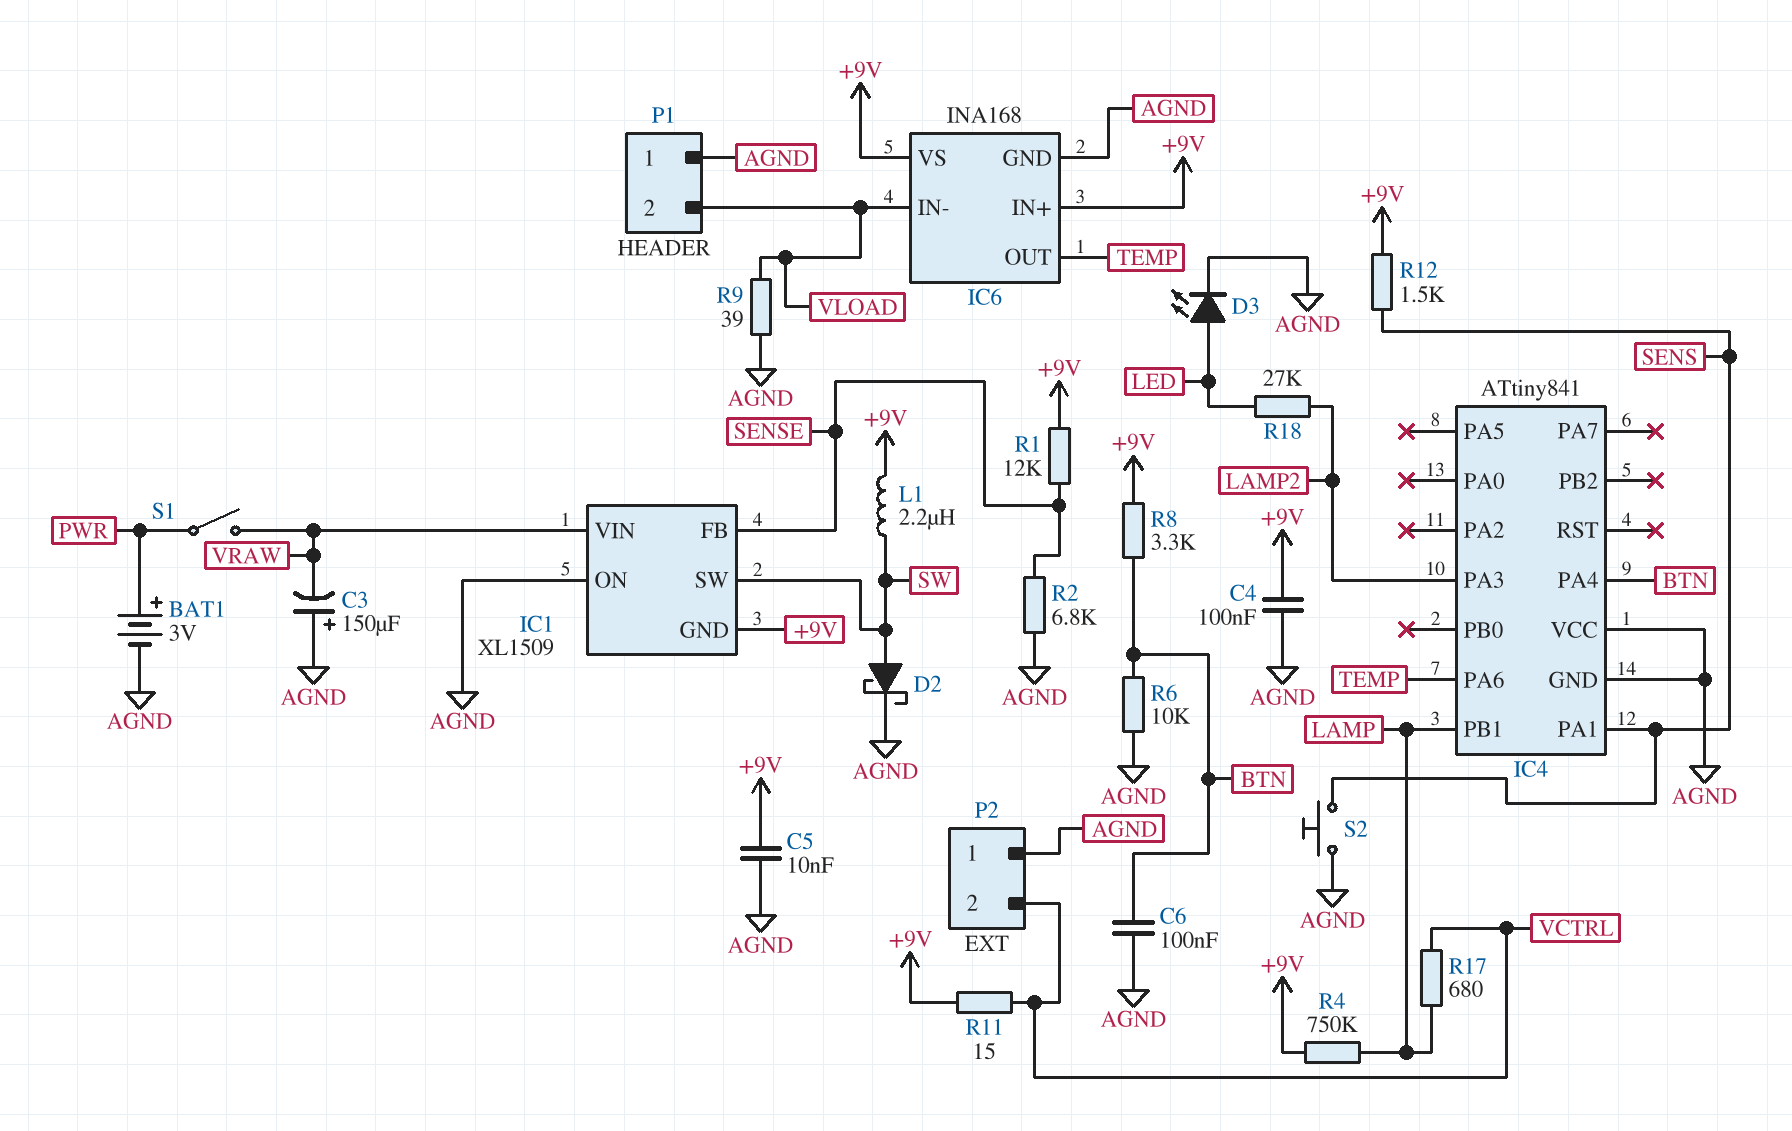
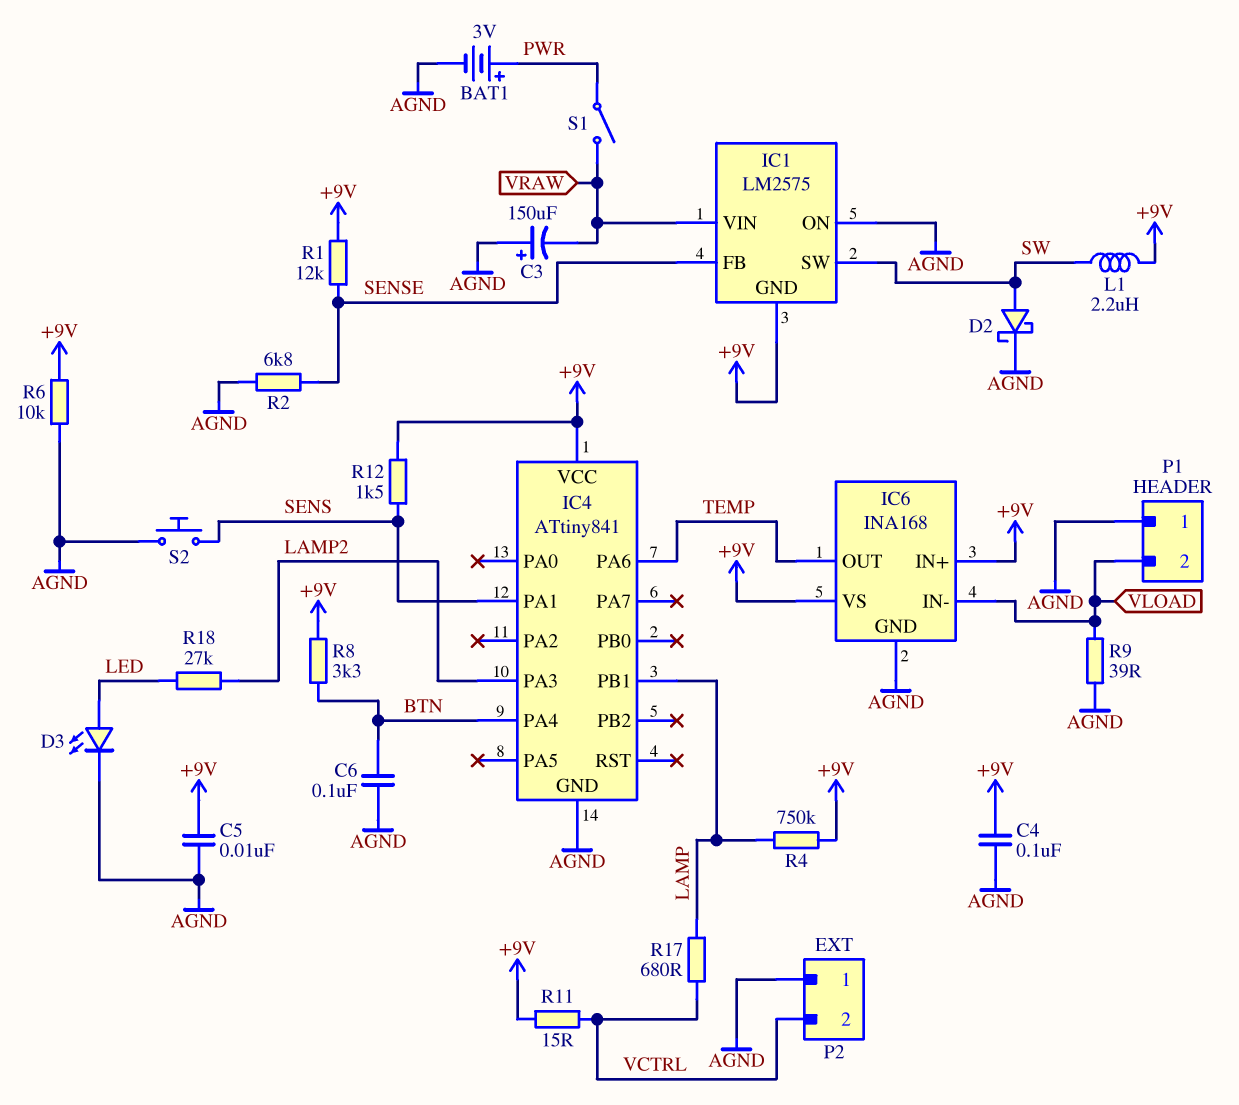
IC1: XL1509 -> LM2575
IC4 pin VCC: AGND -> +9V
R6: 10k (AGND, BTN) -> 10k (+9V, AGND)

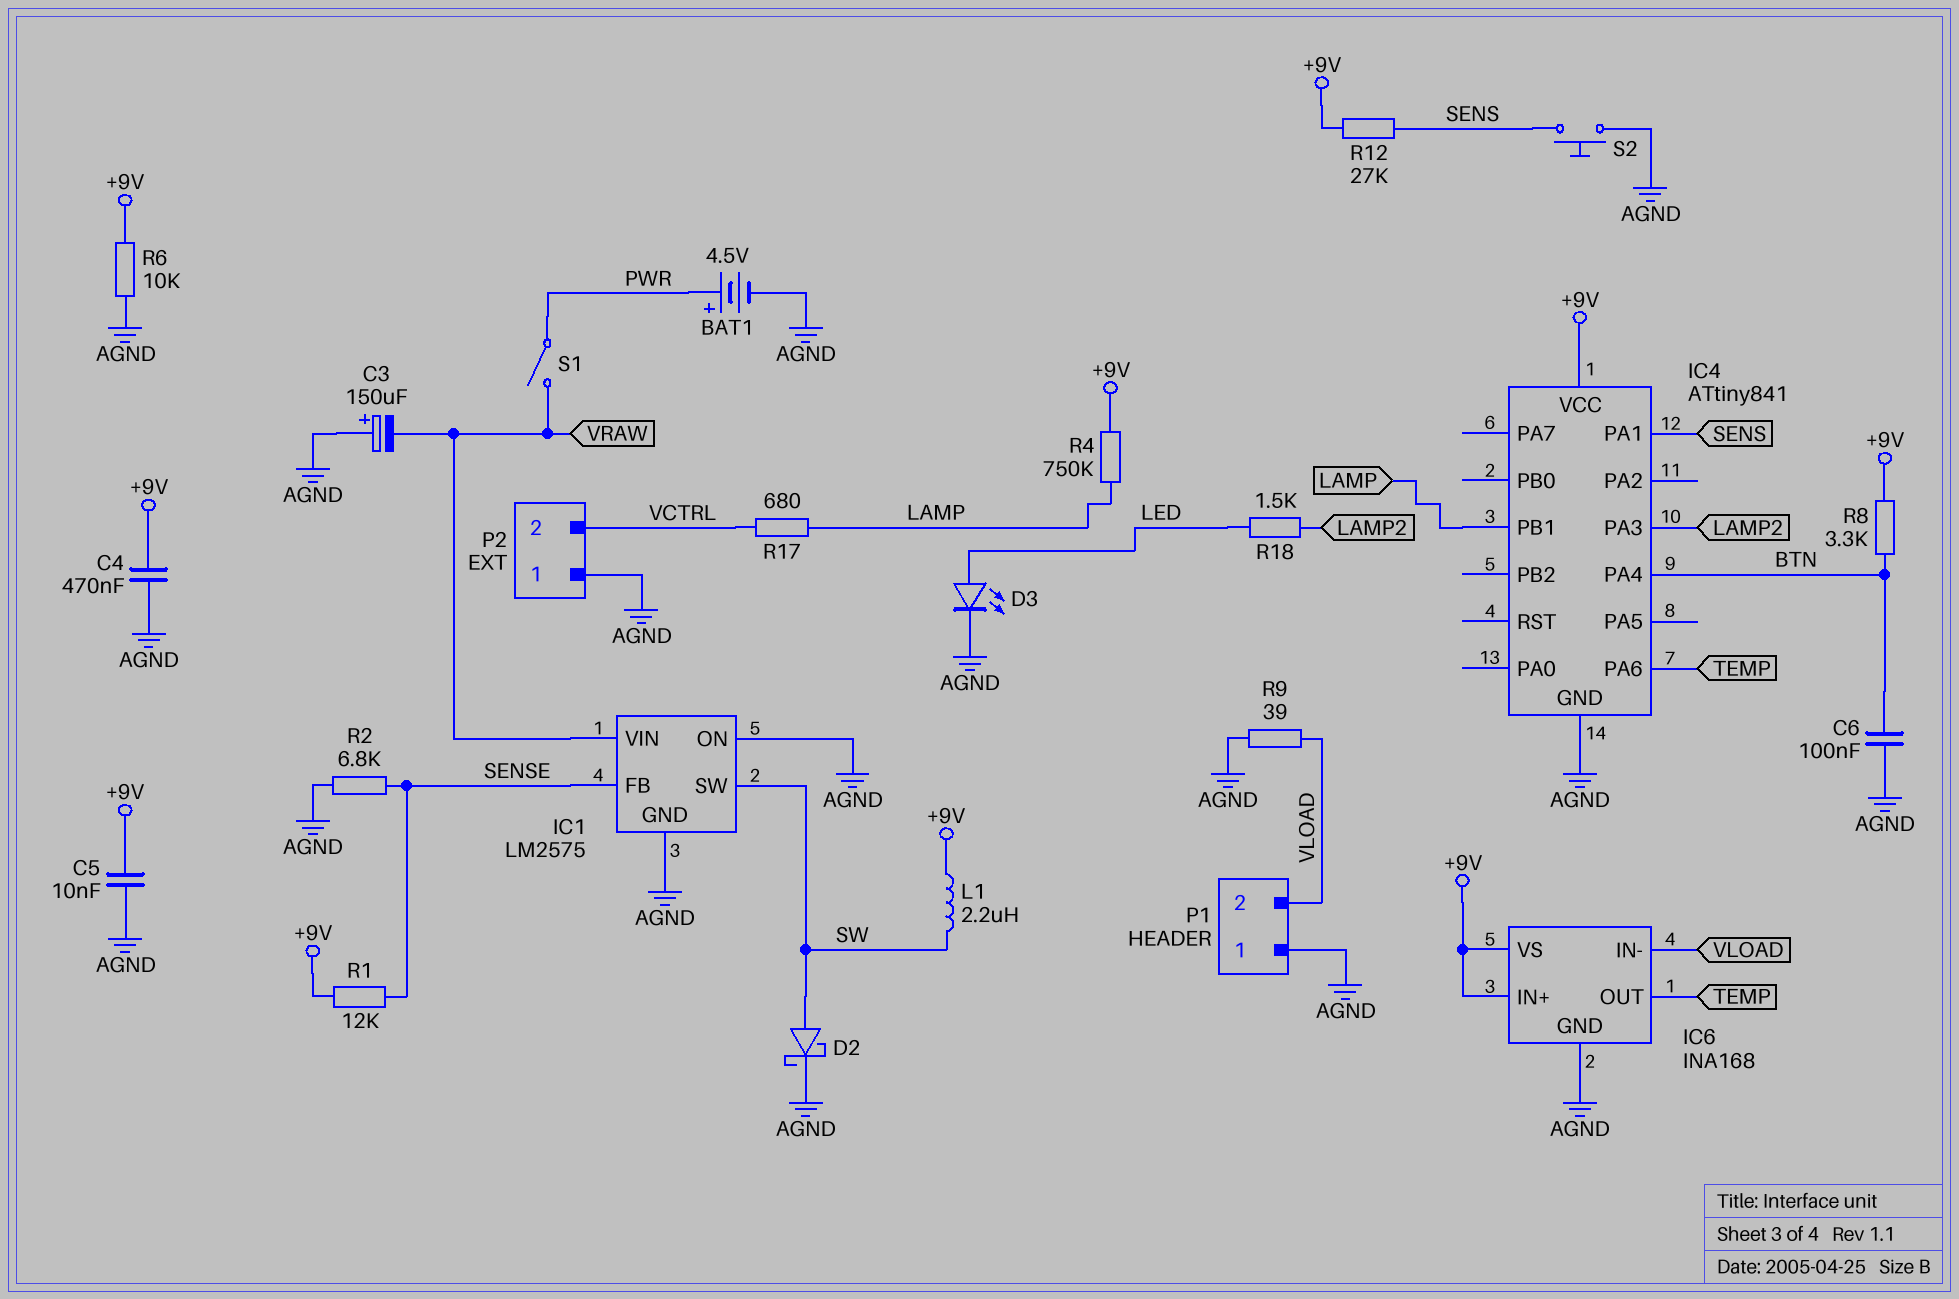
BAT1: 3V (plus PWR, minus AGND) -> 4.5V (plus PWR, minus AGND)
C4: 100nF (+9V, AGND) -> 470nF (+9V, AGND)
IC1 pin GND: +9V -> AGND
R11: 15 (+9V, VCTRL) -> none
R12: 1.5k (+9V, SENS) -> 27k (+9V, SENS)
R18: 27k (LAMP2, LED) -> 1.5k (LAMP2, LED)

